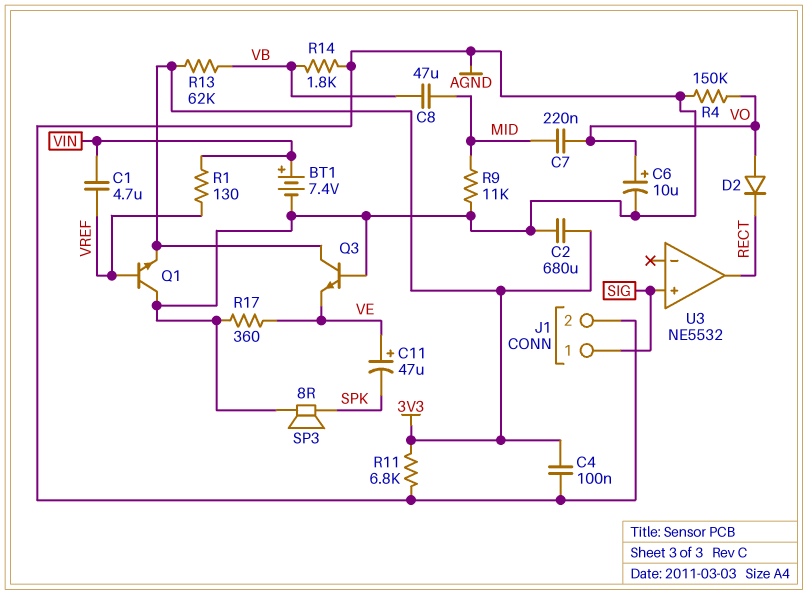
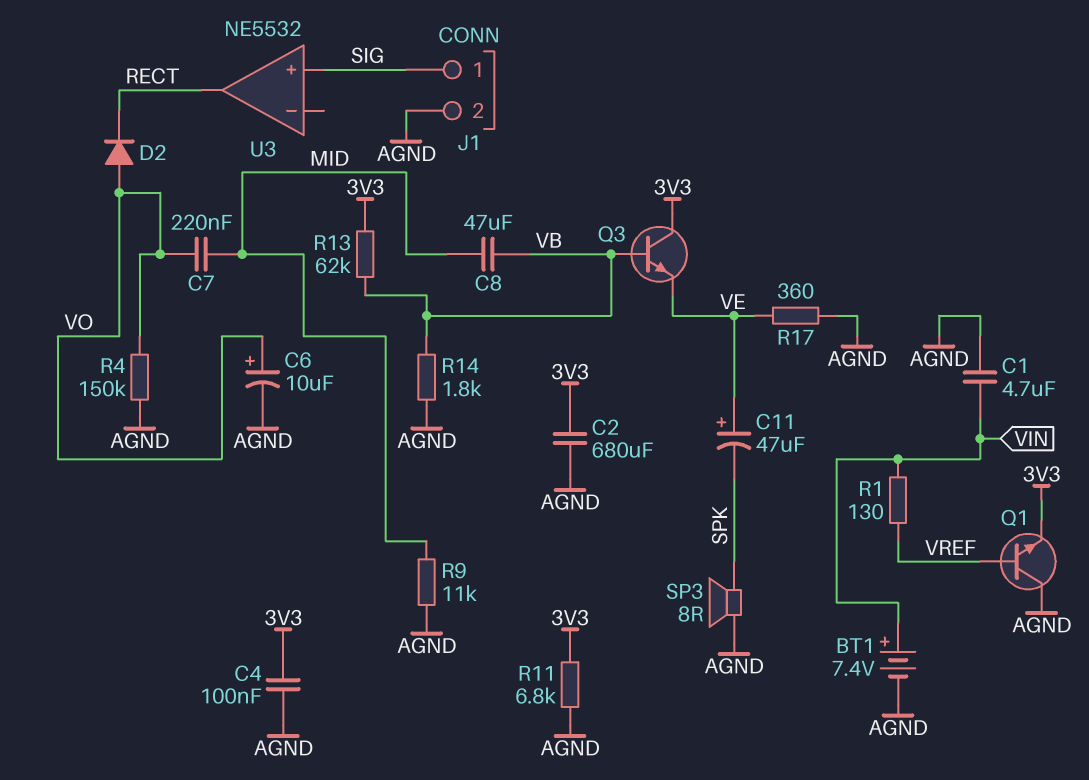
C1: 4.7uF (VIN, VREF) -> 4.7uF (AGND, VIN)
Q3: NPN (B AGND, C 3V3, E VE) -> NPN (B VB, C 3V3, E VE)

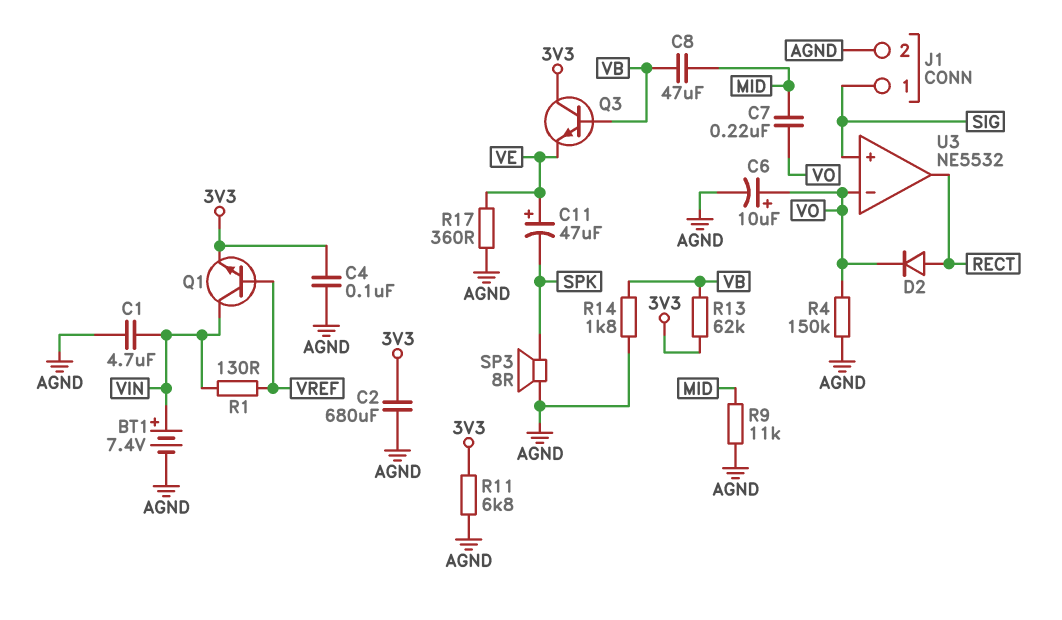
D2: diode (A VO, K RECT) -> diode (A RECT, K VO)
Q1: NPN (B VREF, C AGND, E 3V3) -> NPN (B VREF, C VIN, E 3V3)
U3 pin in-: none -> VO

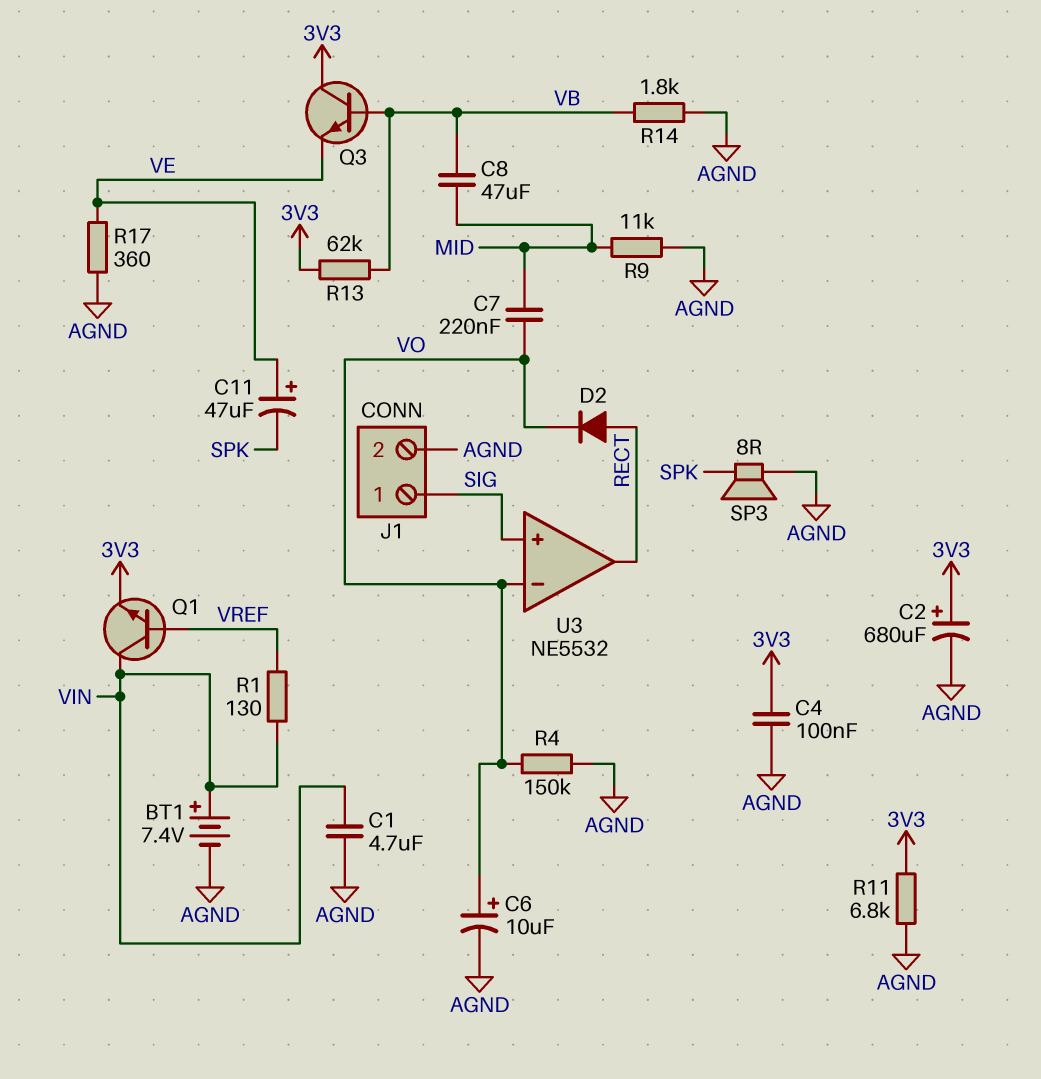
C2: 680uF (3V3, AGND) -> 680uF (plus 3V3, minus AGND)

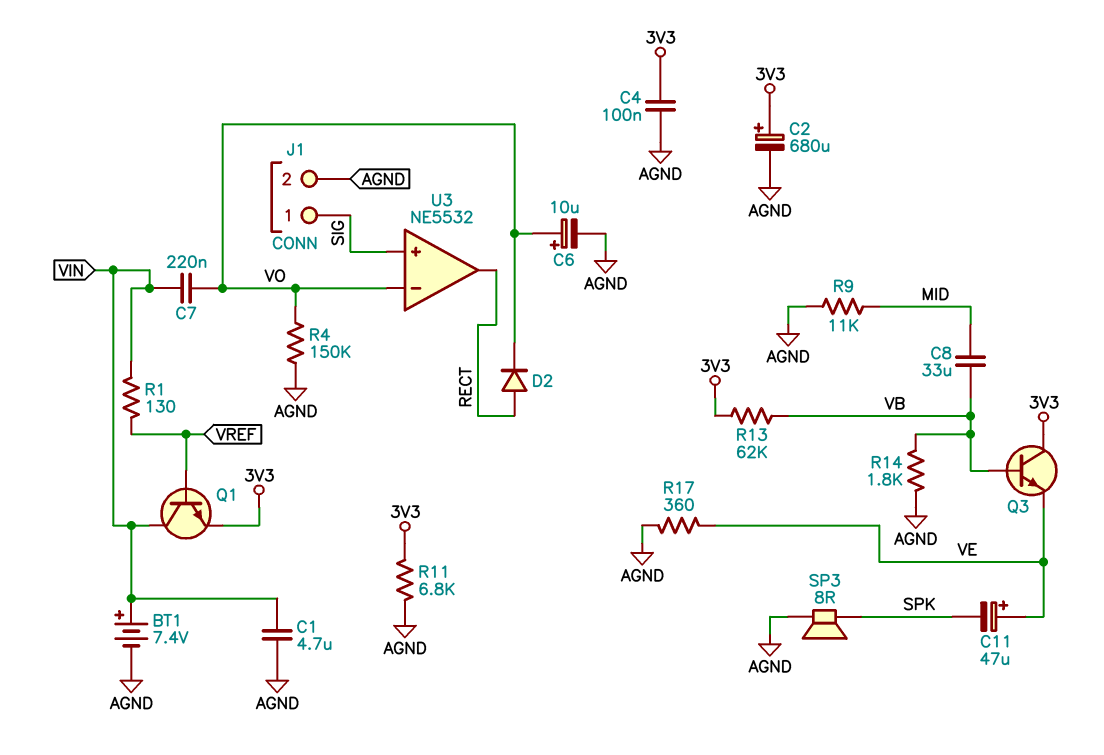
C7: 220nF (MID, VO) -> 220nF (VIN, VO)
C8: 47uF (MID, VB) -> 33uF (MID, VB)

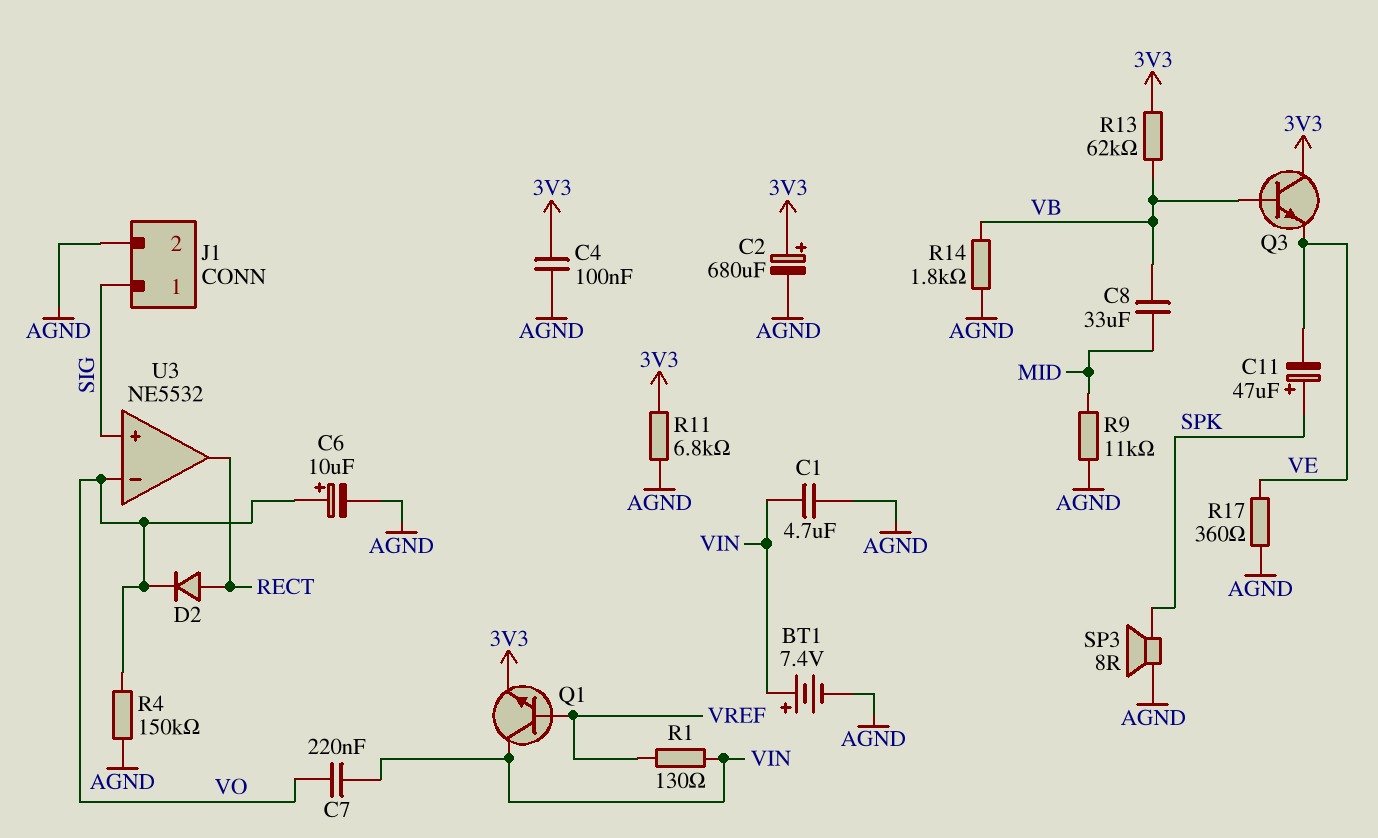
C11: 47uF (plus VE, minus SPK) -> 47uF (plus SPK, minus VE)

